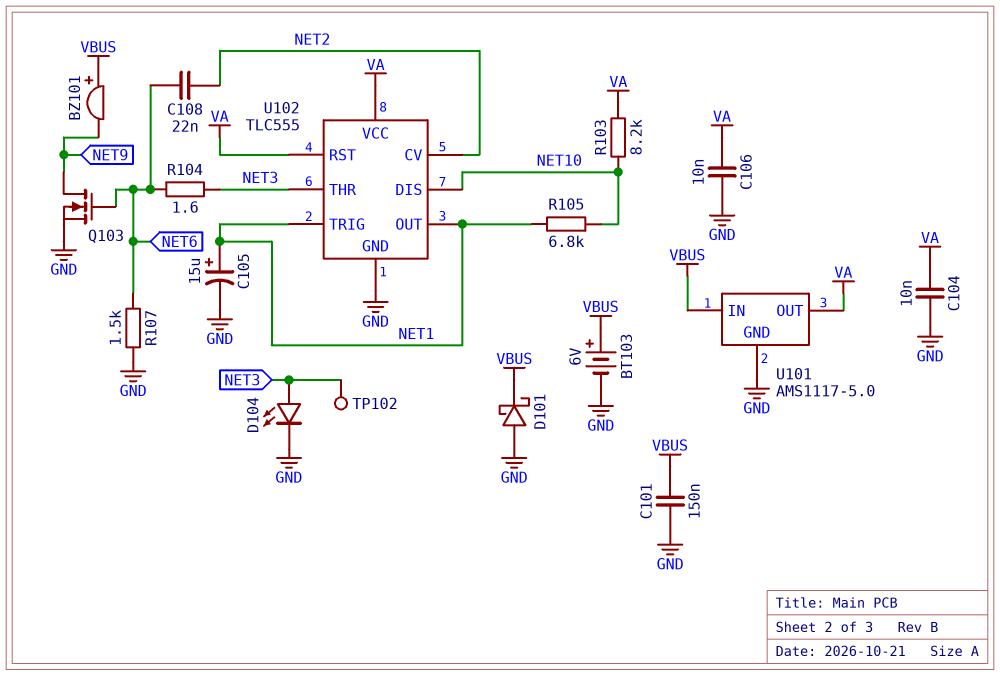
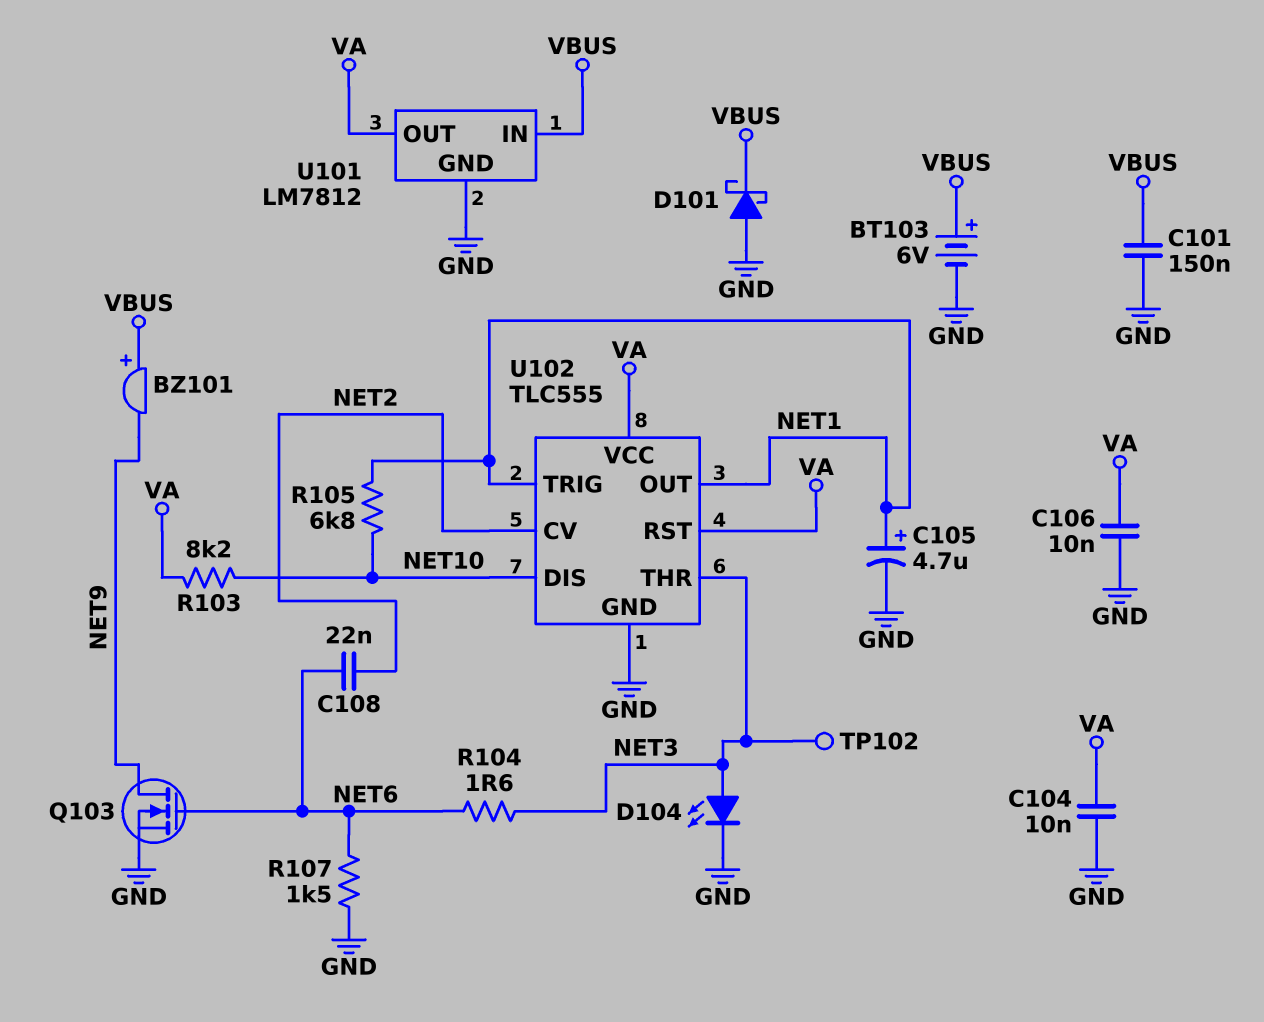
C105: 15uF (plus NET1, minus GND) -> 4.7uF (plus NET1, minus GND)
U101: AMS1117-5.0 -> LM7812

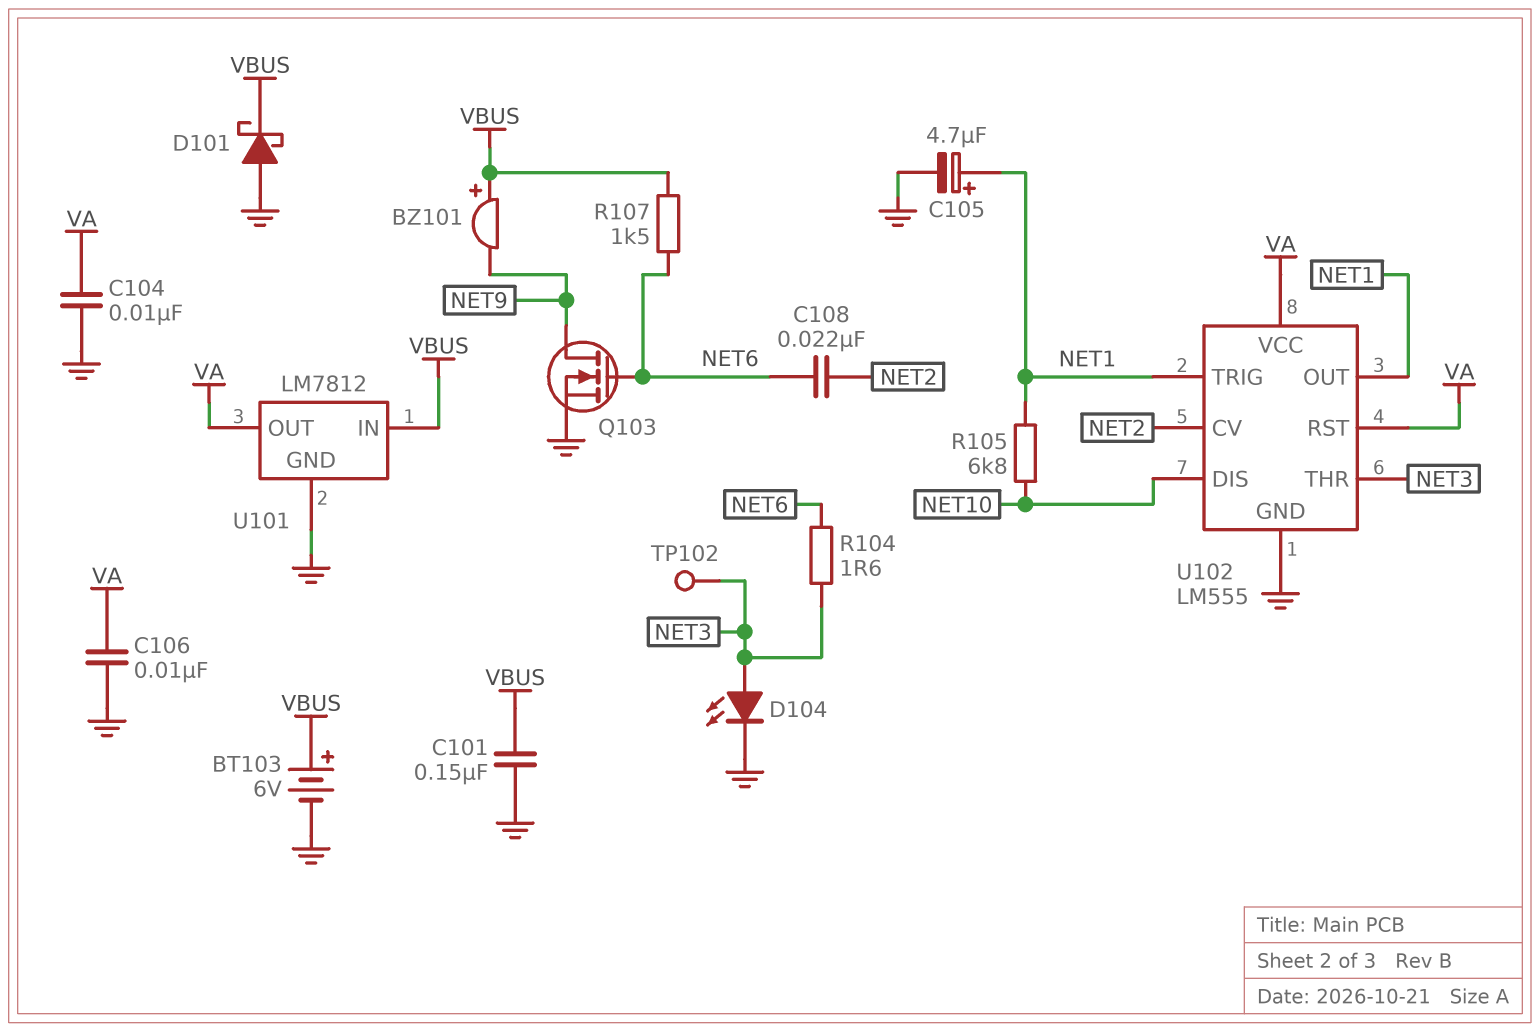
R103: 8.2k (NET10, VA) -> none
R107: 1.5k (GND, NET6) -> 1.5k (NET6, VBUS)
U102: TLC555 -> LM555

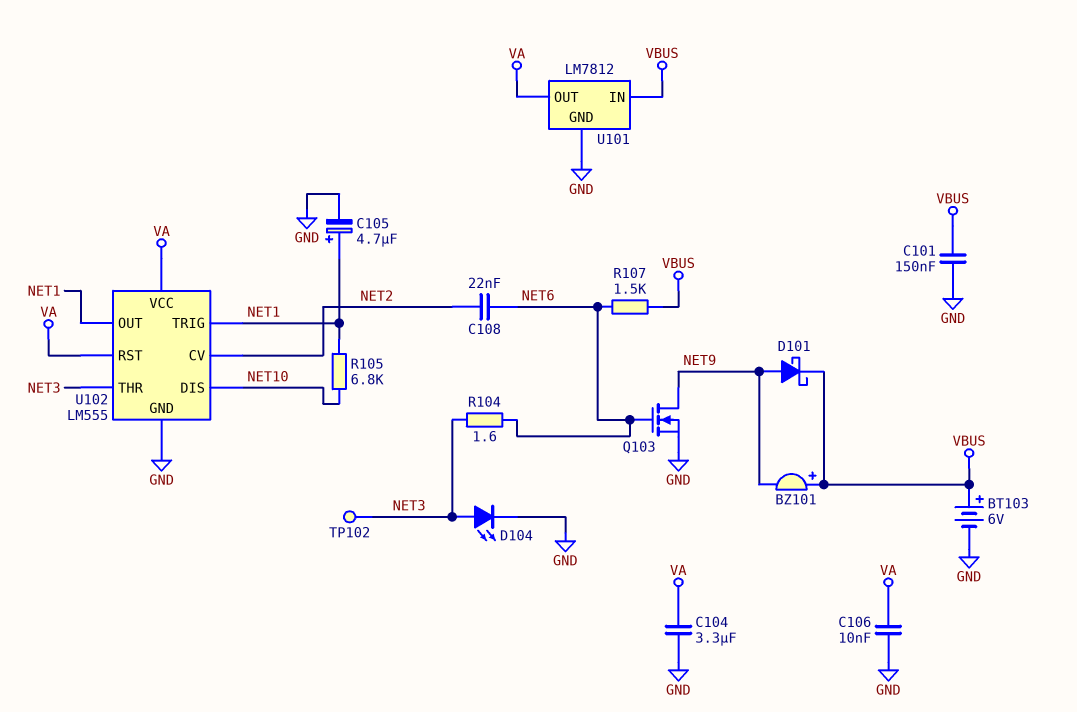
C104: 10nF (GND, VA) -> 3.3uF (GND, VA)
D101: schottky (A GND, K VBUS) -> schottky (A NET9, K VBUS)

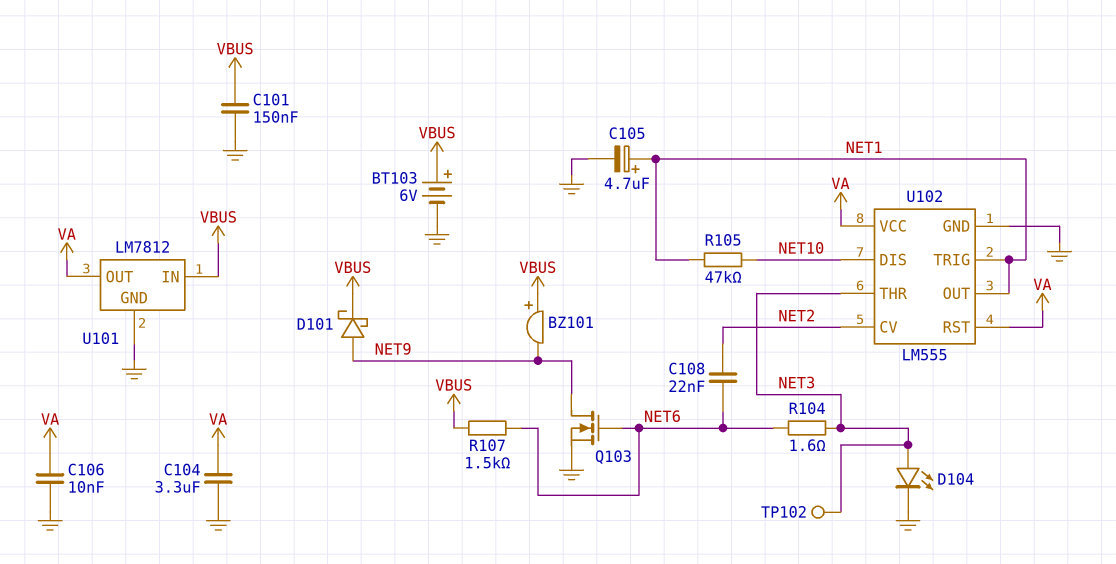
R105: 6.8k (NET1, NET10) -> 47k (NET1, NET10)

